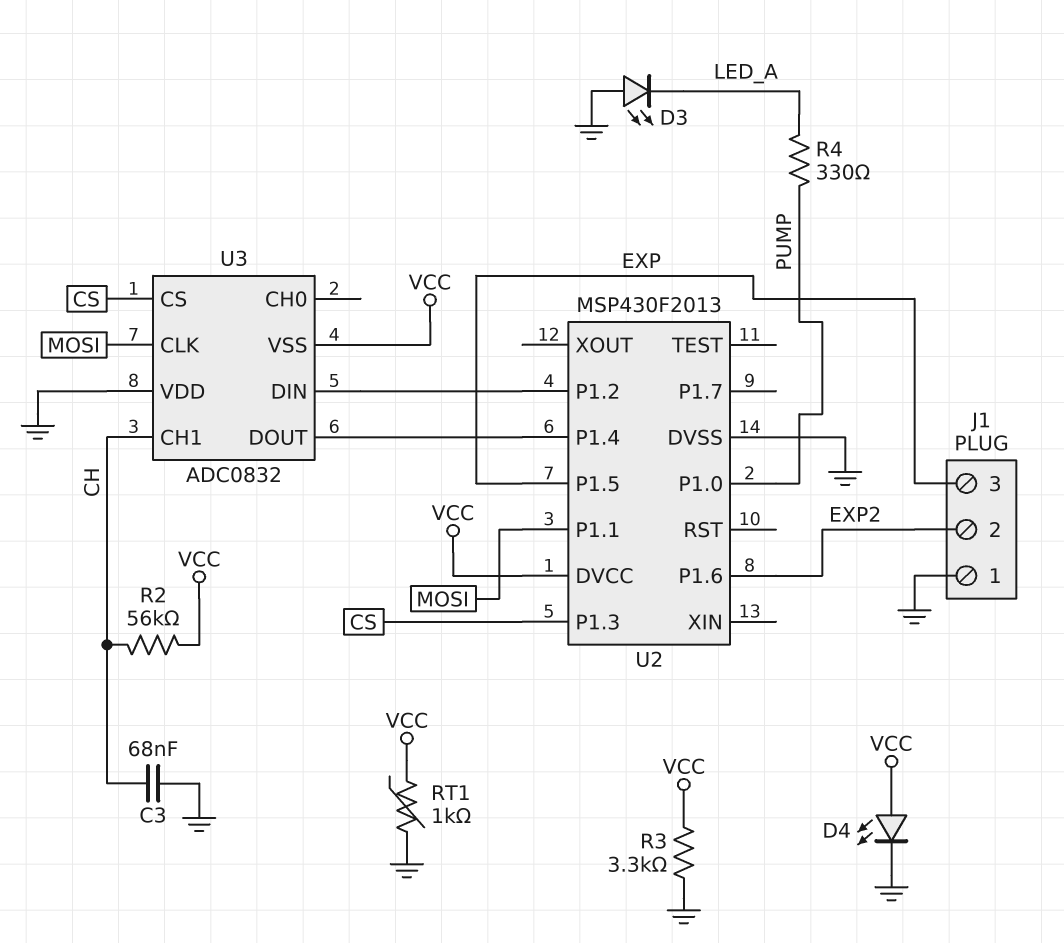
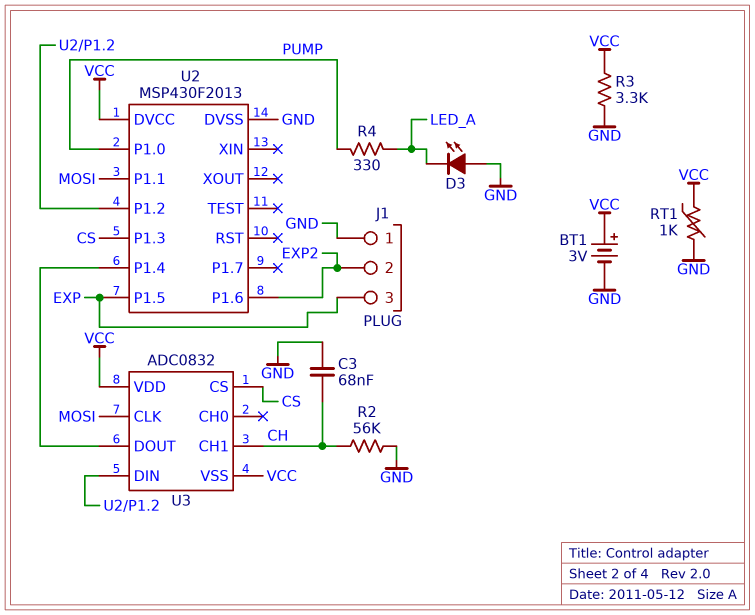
BT1: none -> 3V (plus VCC, minus GND)
D4: LED (A VCC, K GND) -> none
R2: 56k (CH, VCC) -> 56k (CH, GND)
U3 pin VDD: GND -> VCC

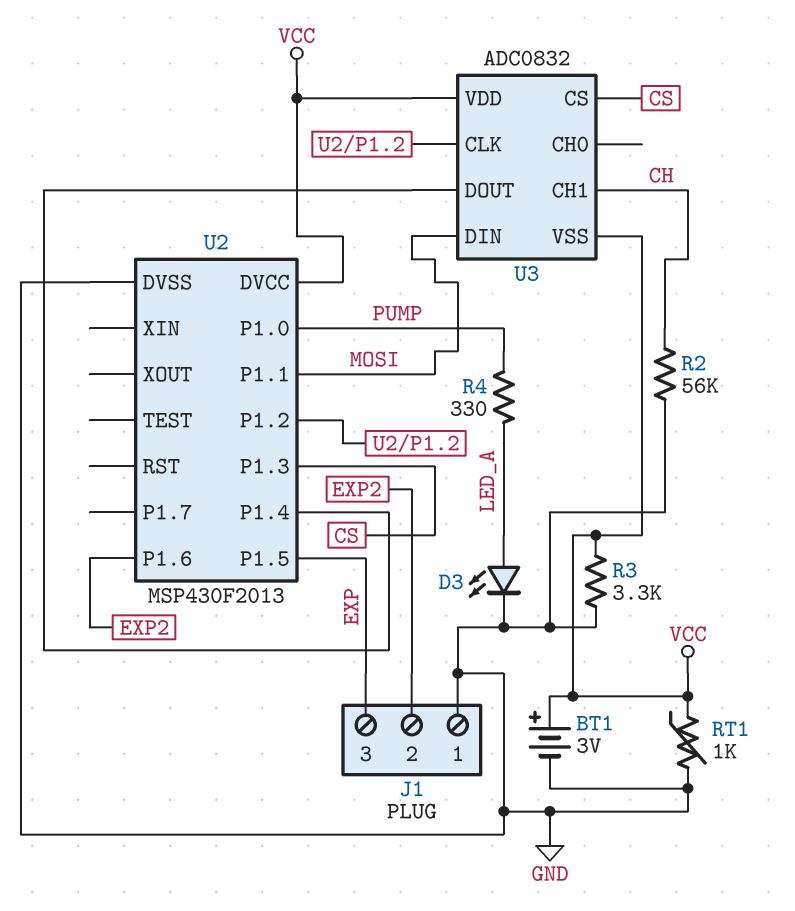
C3: 68nF (CH, GND) -> none
D3: LED (A GND, K LED_A) -> LED (A LED_A, K GND)
U3 pin CLK: MOSI -> U2/P1.2
U3 pin DIN: U2/P1.2 -> MOSI

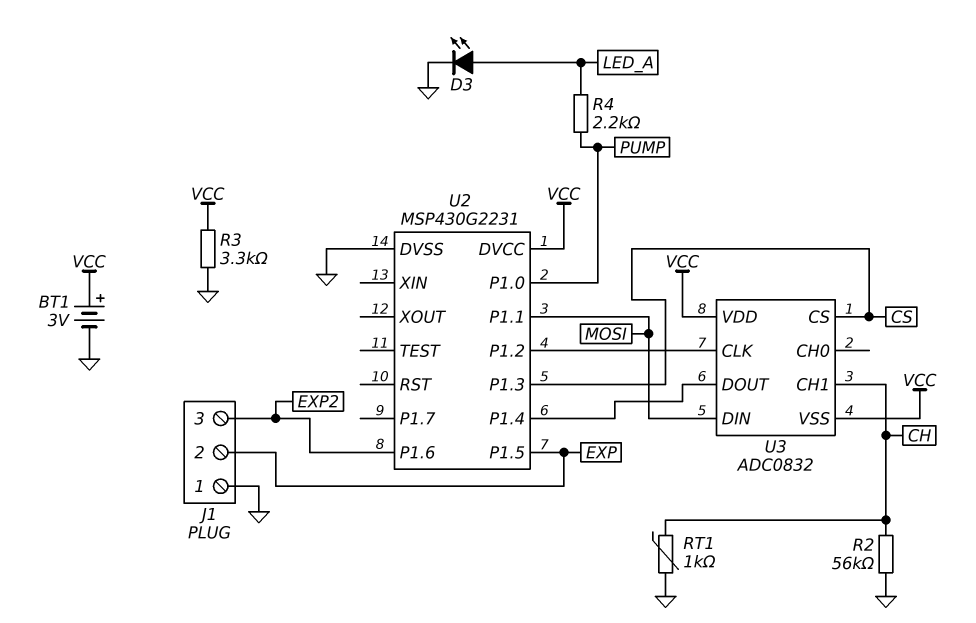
J1 pin 2: EXP2 -> EXP
J1 pin 3: EXP -> EXP2
R4: 330 (LED_A, PUMP) -> 2.2k (LED_A, PUMP)
RT1: 1k (GND, VCC) -> 1k (CH, GND)
U2: MSP430F2013 -> MSP430G2231

